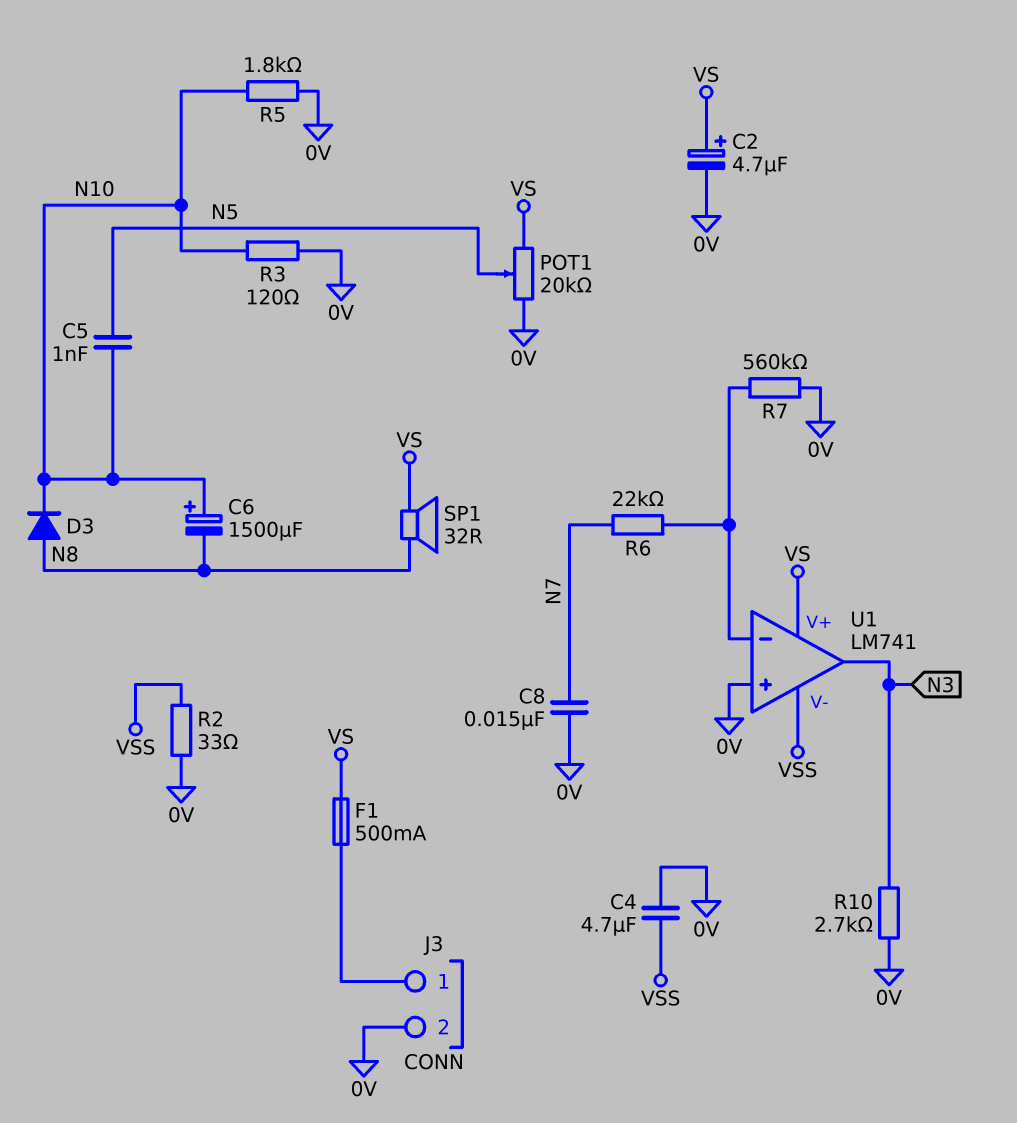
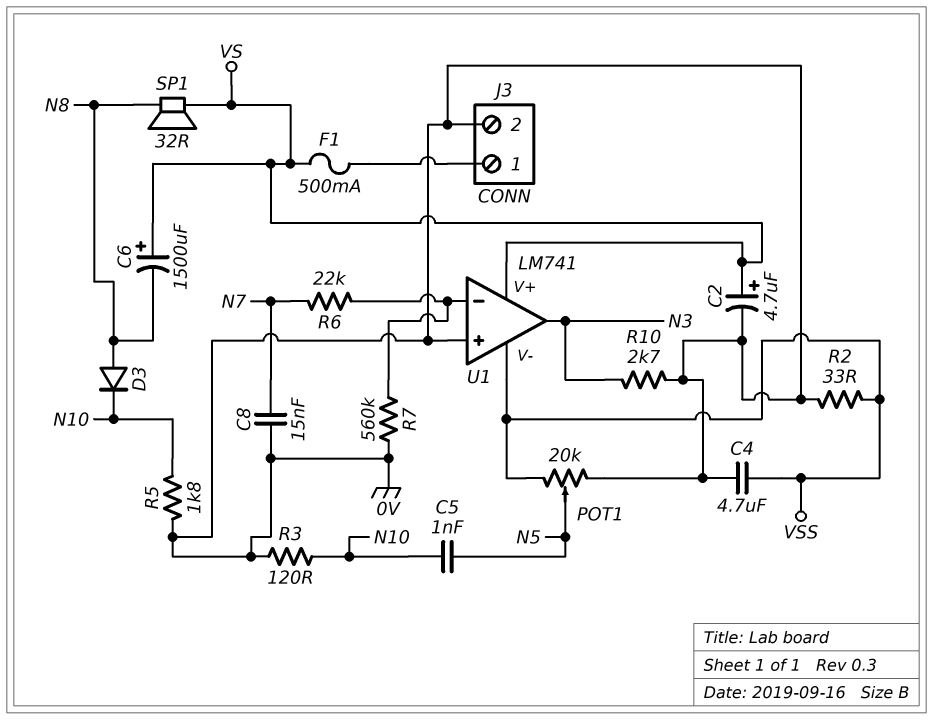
C6: 1500uF (plus N10, minus N8) -> 1500uF (plus VS, minus N8)
POT1: 20k (0V, VS, wiper N5) -> 20k (0V, VSS, wiper N5)

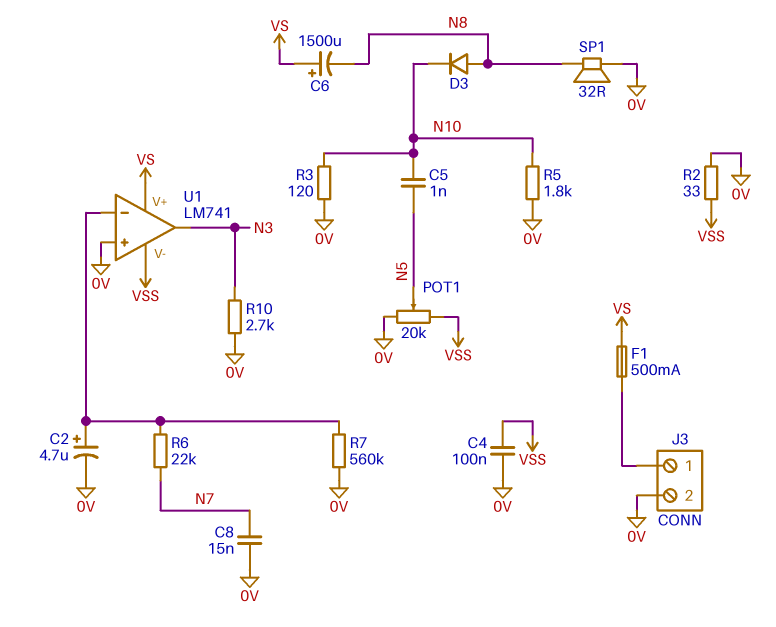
C2: 4.7uF (plus VS, minus 0V) -> 4.7uF (plus U1/in-, minus 0V)
C4: 4.7uF (0V, VSS) -> 100nF (0V, VSS)
SP1: speaker 32R (N8, VS) -> speaker 32R (0V, N8)

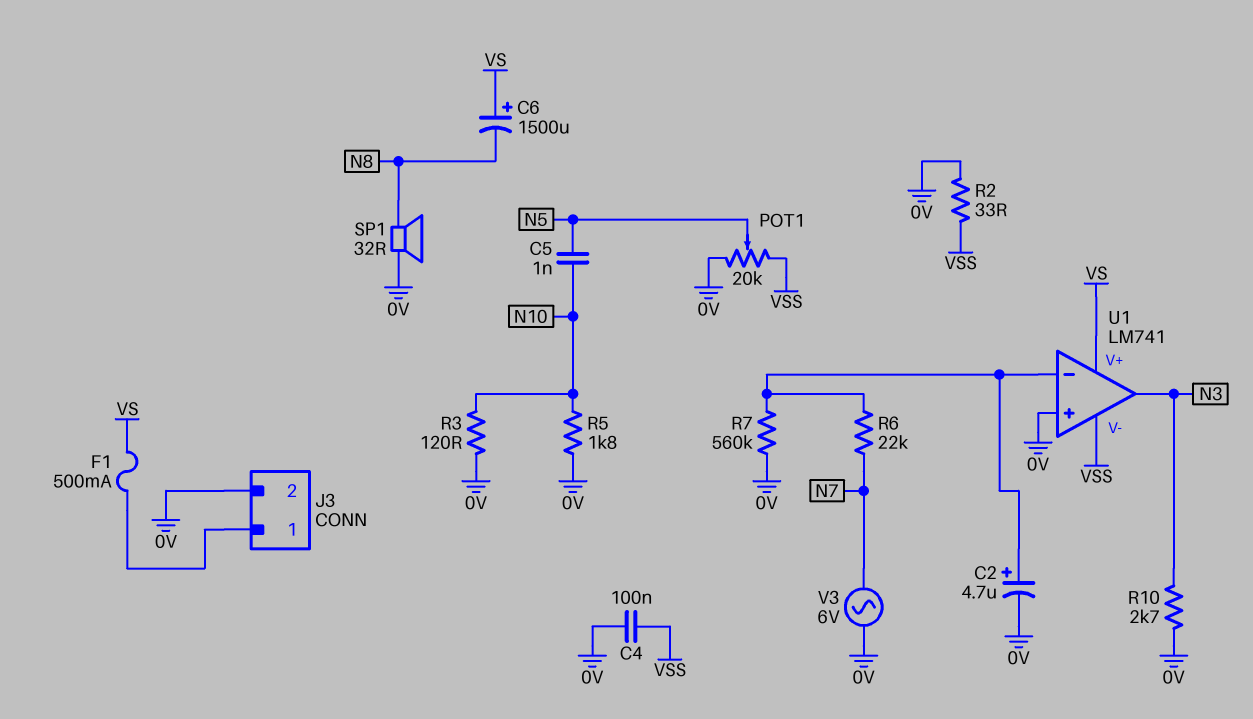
C8: 15nF (0V, N7) -> none
D3: diode (A N8, K N10) -> none
V3: none -> AC 6V (0V, N7)

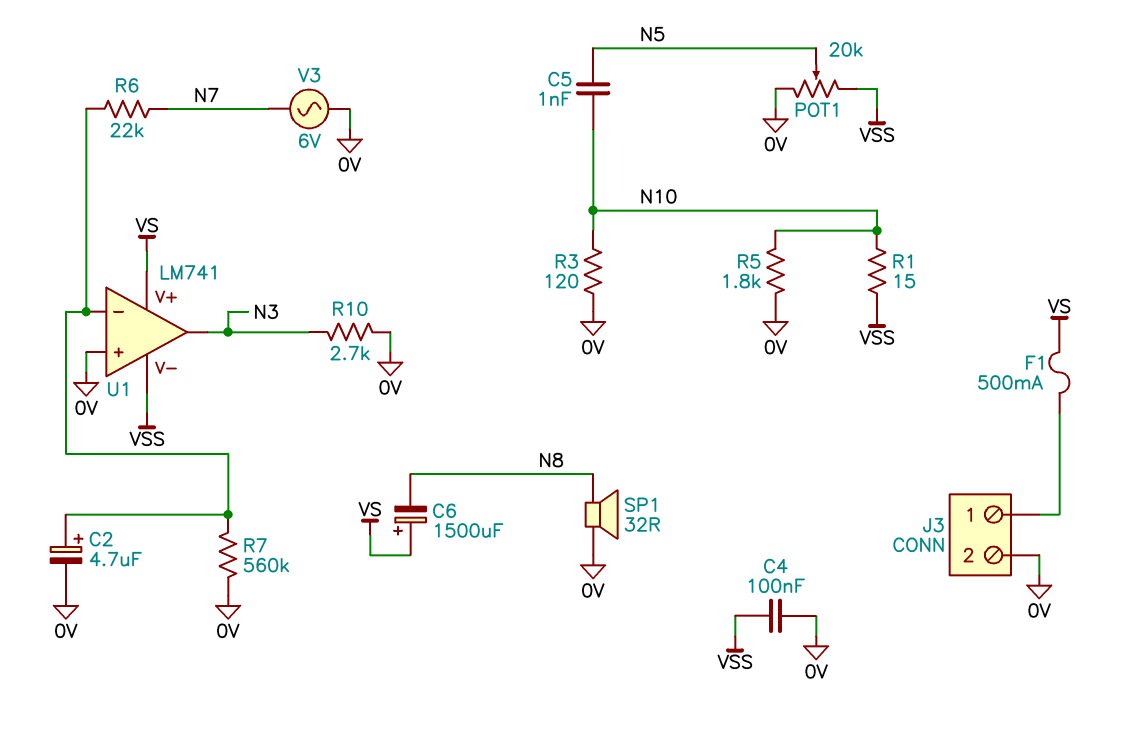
R1: none -> 15 (N10, VSS)
R2: 33 (0V, VSS) -> none

